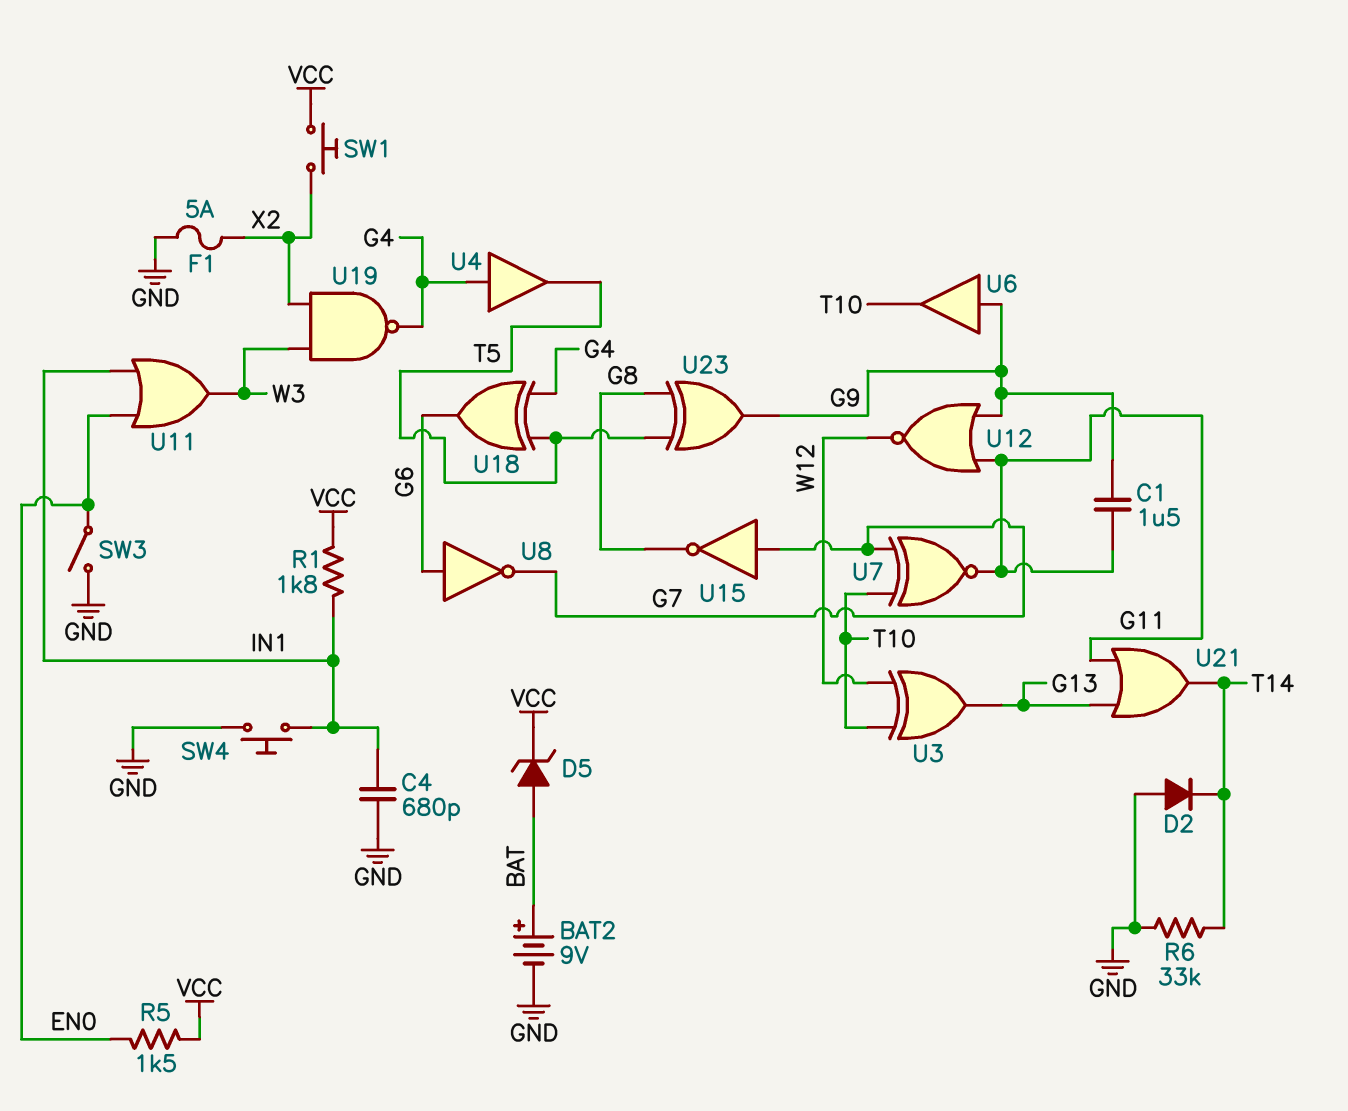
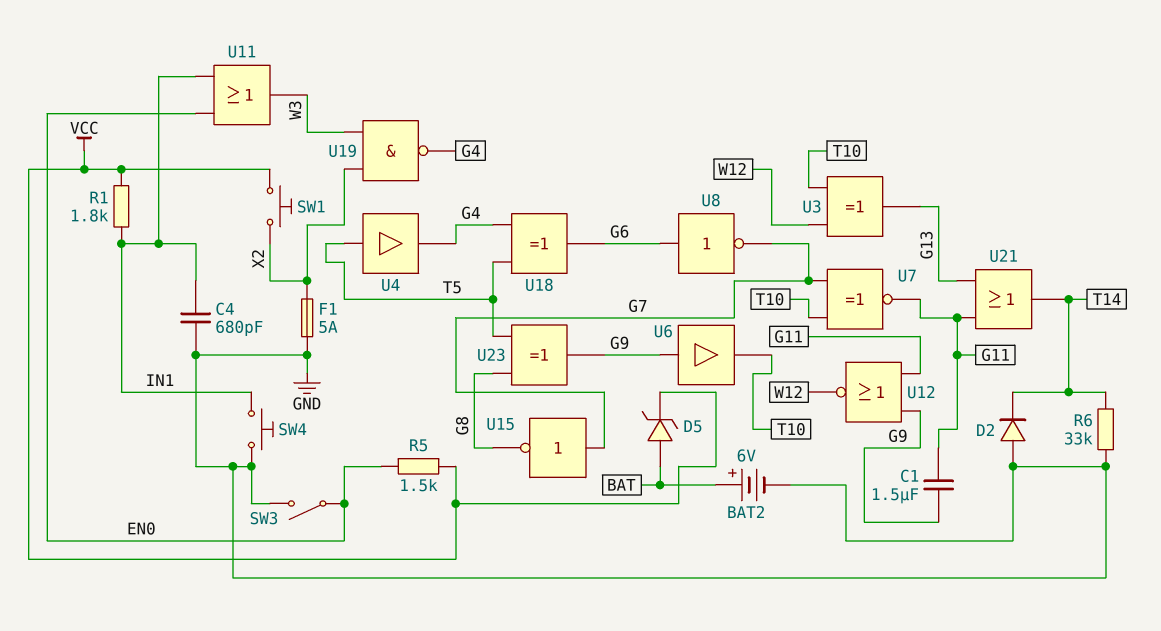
BAT2: 9V (plus BAT, minus GND) -> 6V (plus BAT, minus GND)
U4: buffer (in G4, out T5) -> buffer (in T5, out G4)

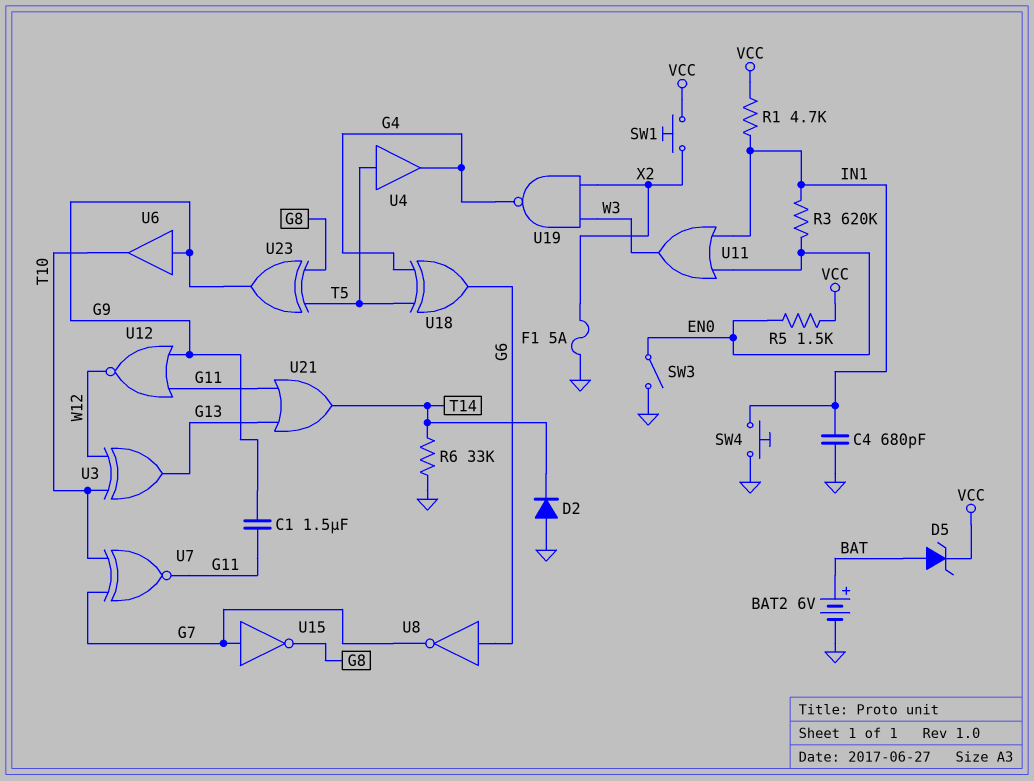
R1: 1.8k (IN1, VCC) -> 4.7k (IN1, VCC)
R3: none -> 620k (EN0, IN1)

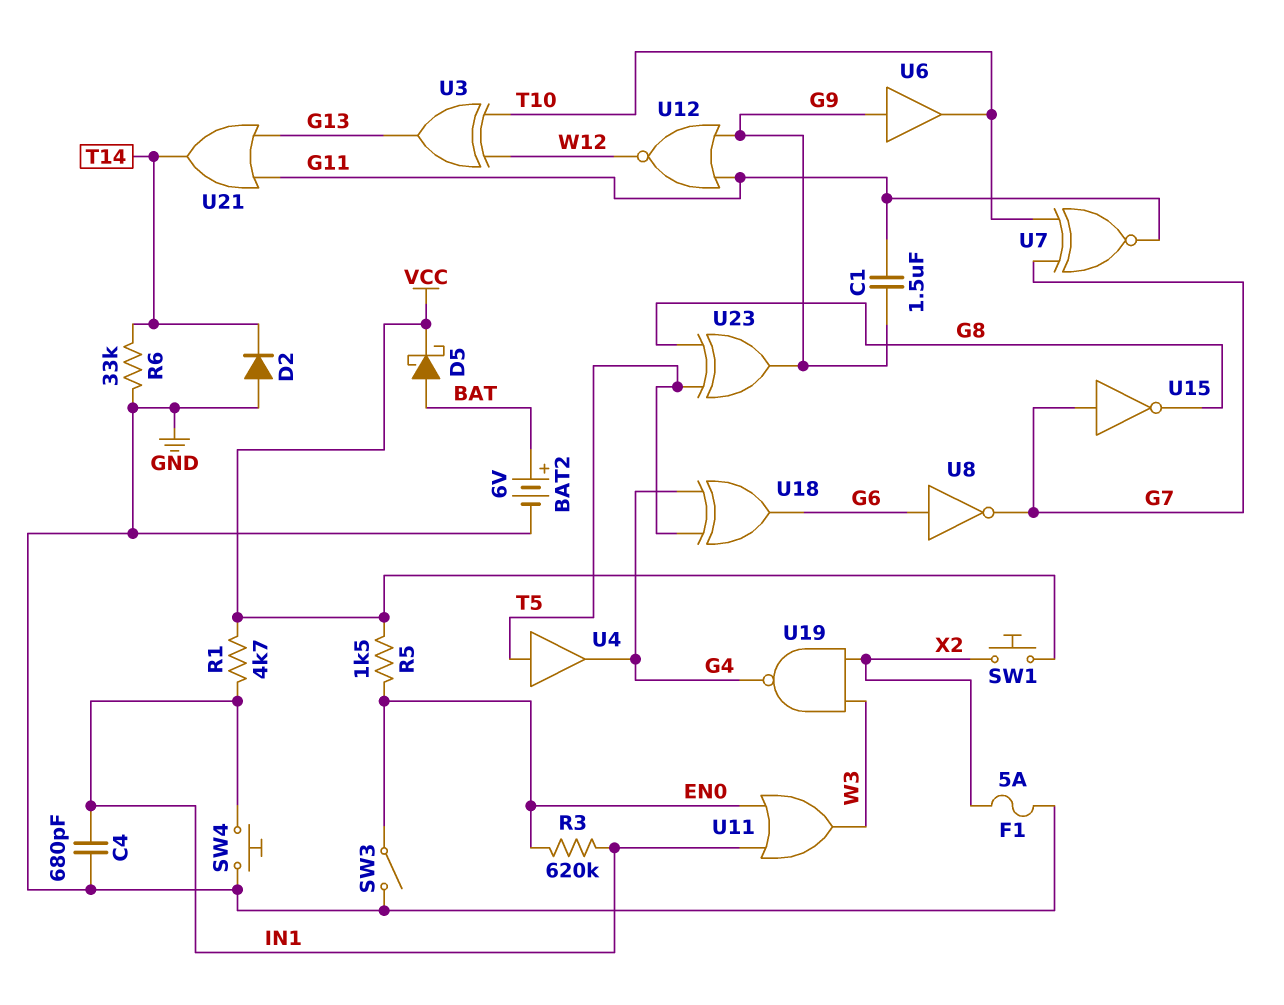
D5: zener (A BAT, K VCC) -> schottky (A BAT, K VCC)

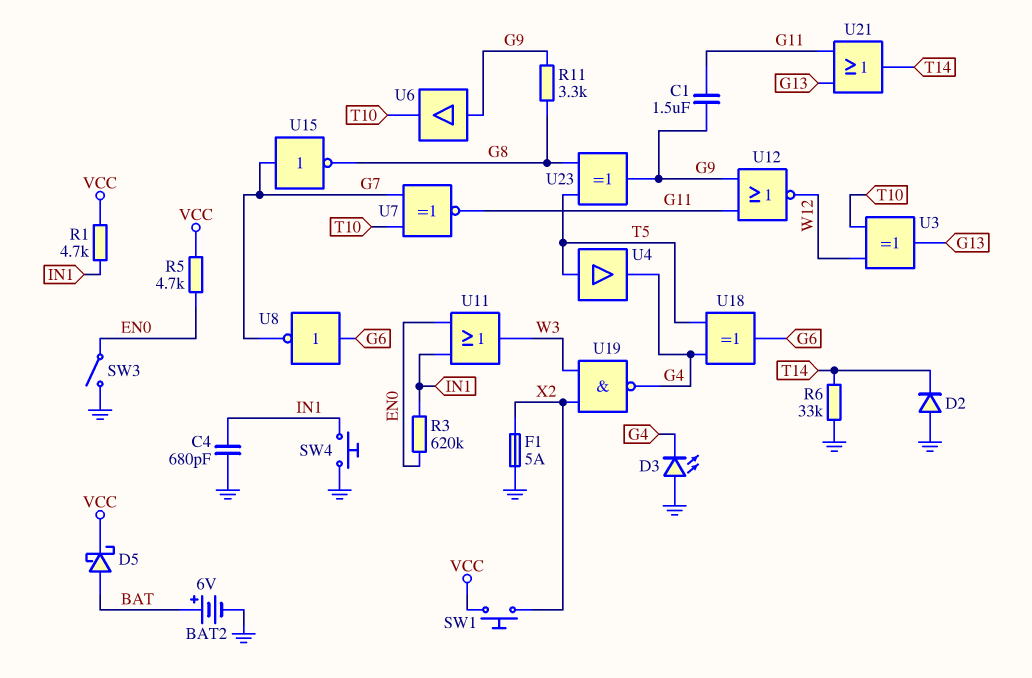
D3: none -> LED (A GND, K G4)
R5: 1.5k (EN0, VCC) -> 4.7k (EN0, VCC)
R11: none -> 3.3k (G8, G9)

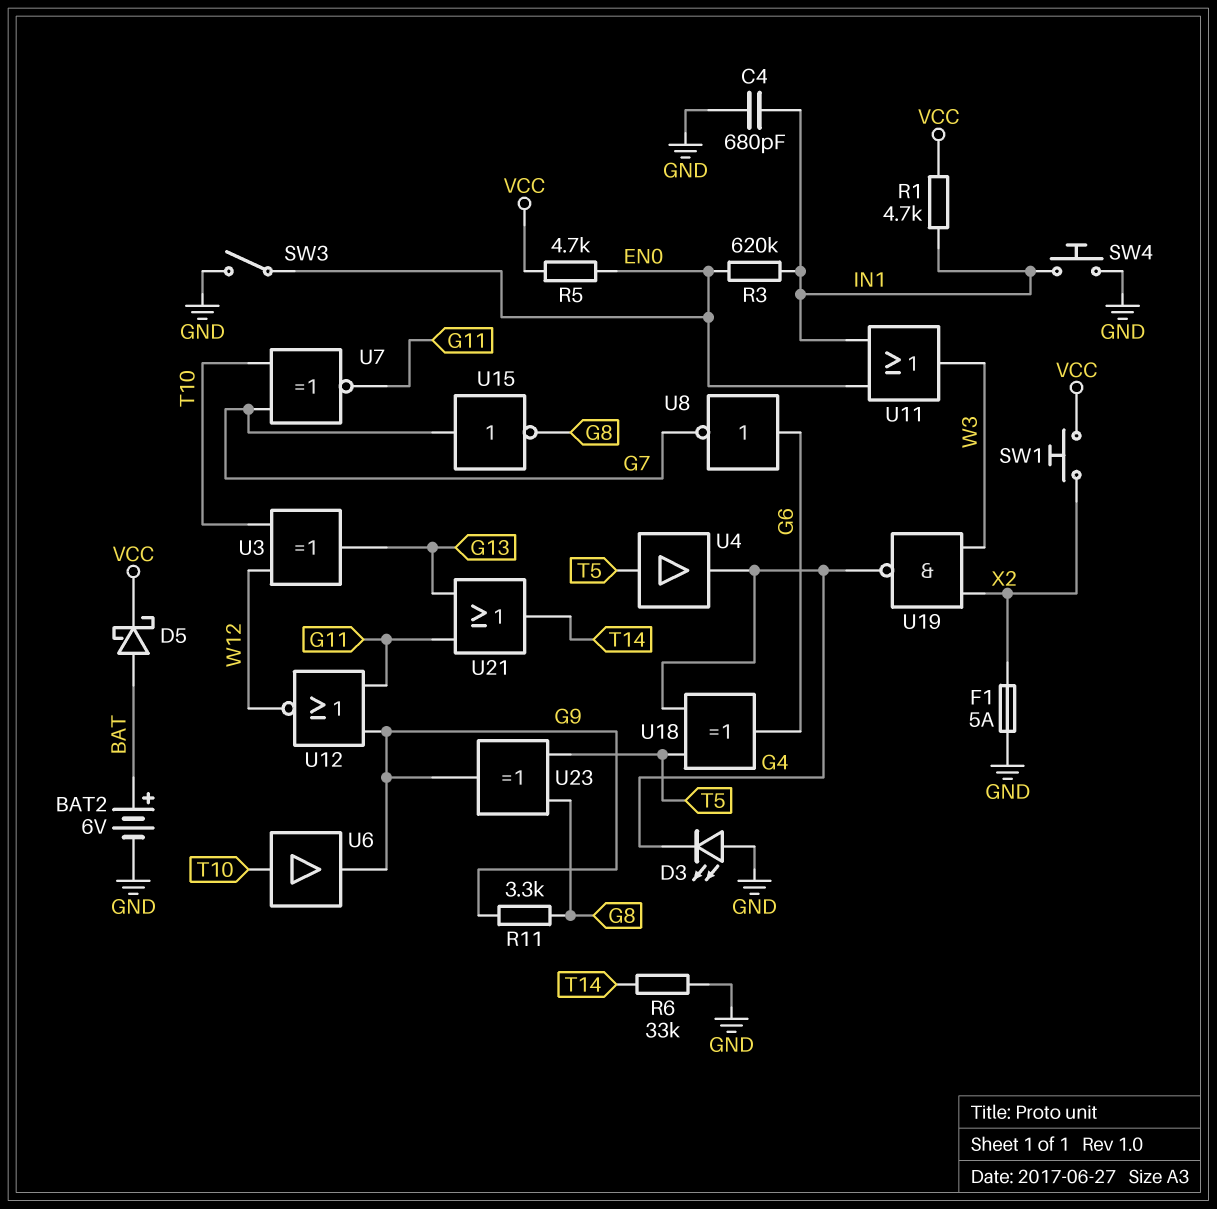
C1: 1.5uF (G9, G11) -> none
D2: diode (A GND, K T14) -> none
U6: buffer (in G9, out T10) -> buffer (in T10, out G9)

